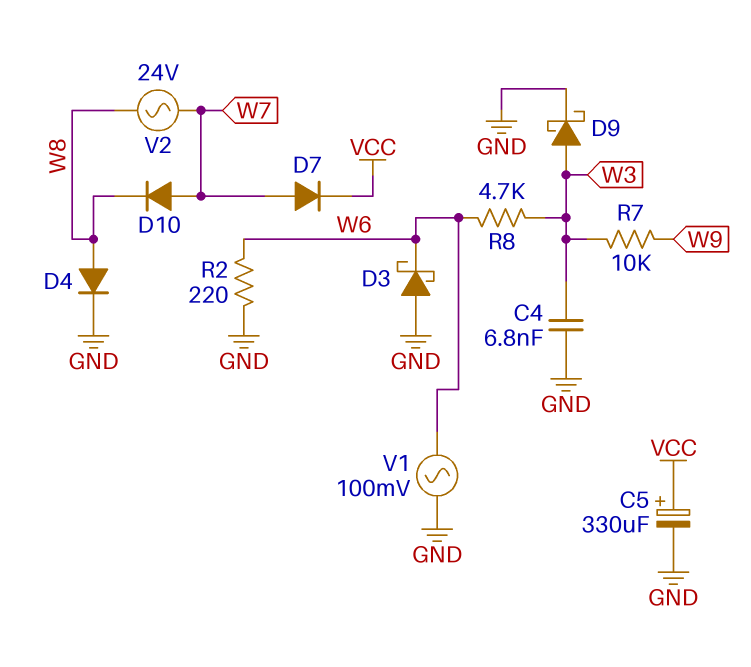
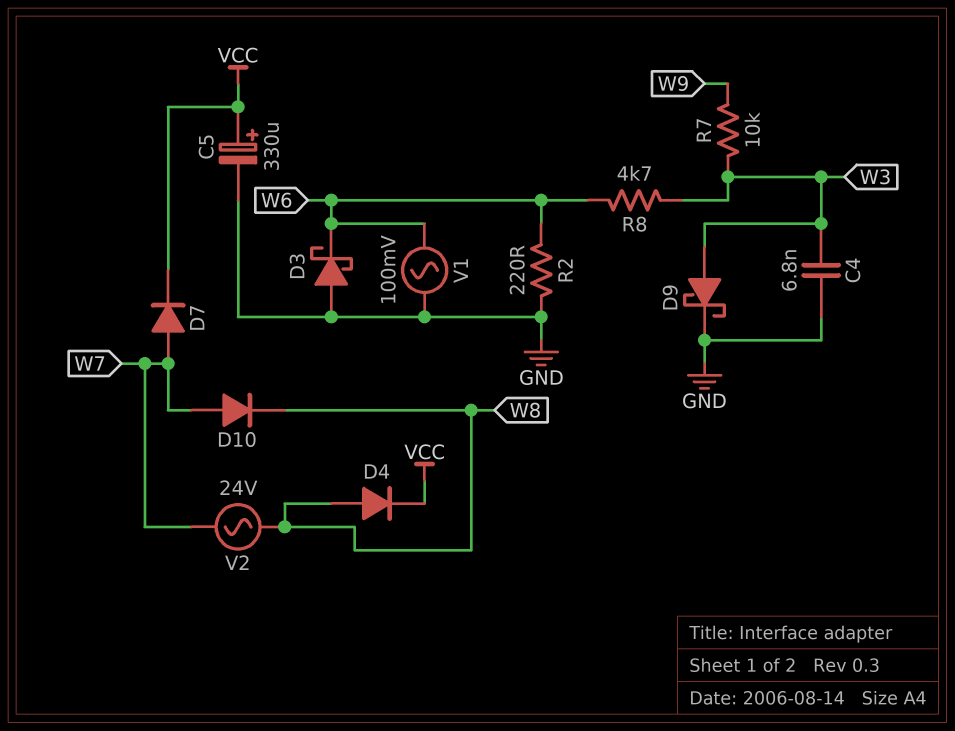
D4: diode (A W8, K GND) -> diode (A W8, K VCC)

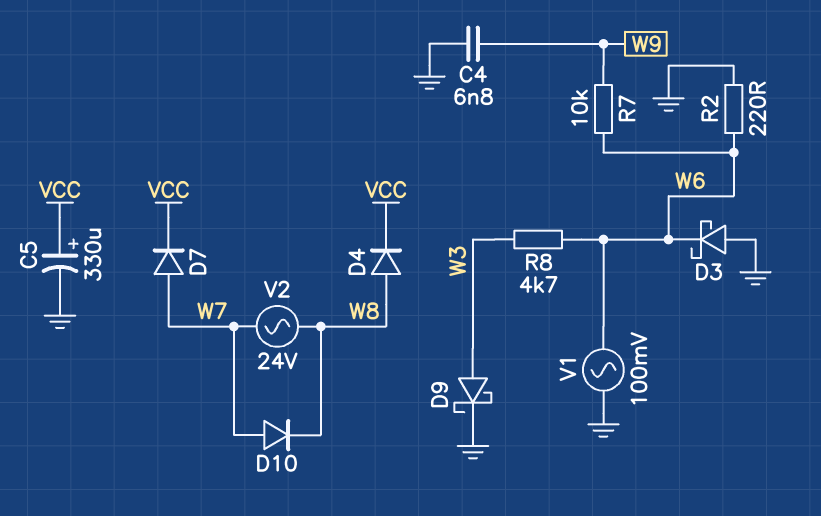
C4: 6.8nF (GND, W3) -> 6.8nF (GND, W9)
R7: 10k (W3, W9) -> 10k (W6, W9)

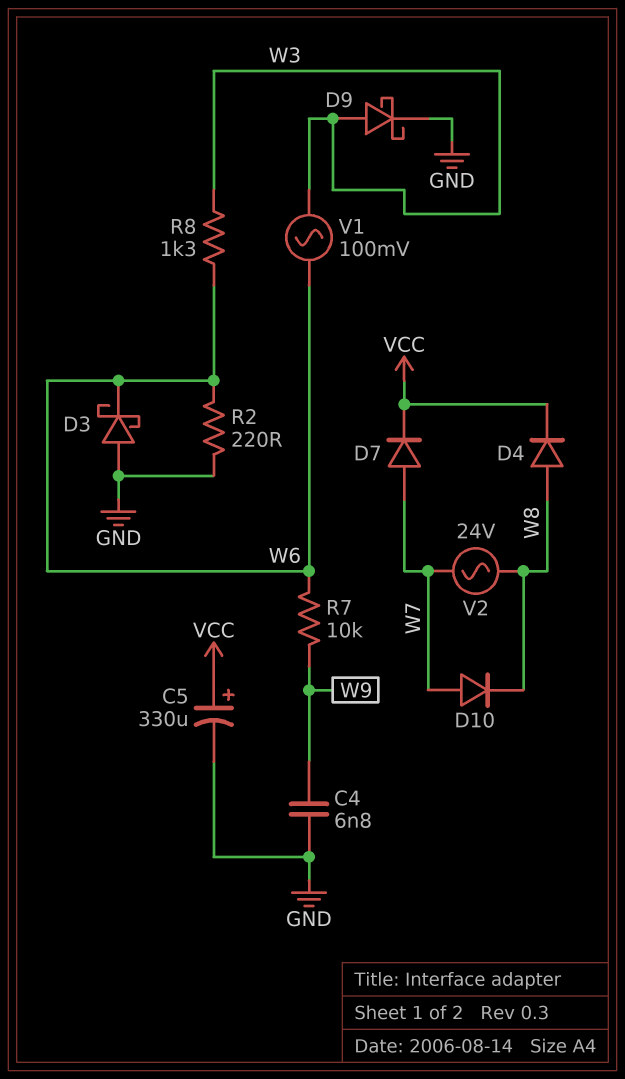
R8: 4.7k (W3, W6) -> 1.3k (W3, W6)
V1: AC 100mV (GND, W6) -> AC 100mV (W3, W6)

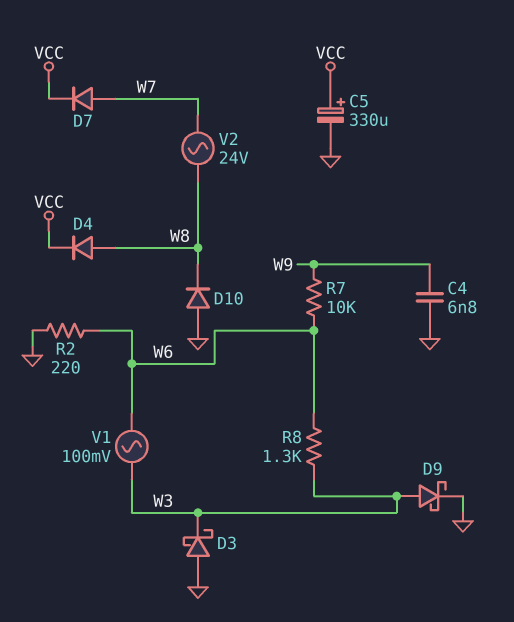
D3: schottky (A GND, K W6) -> schottky (A GND, K W3)
D10: diode (A W7, K W8) -> diode (A GND, K W8)

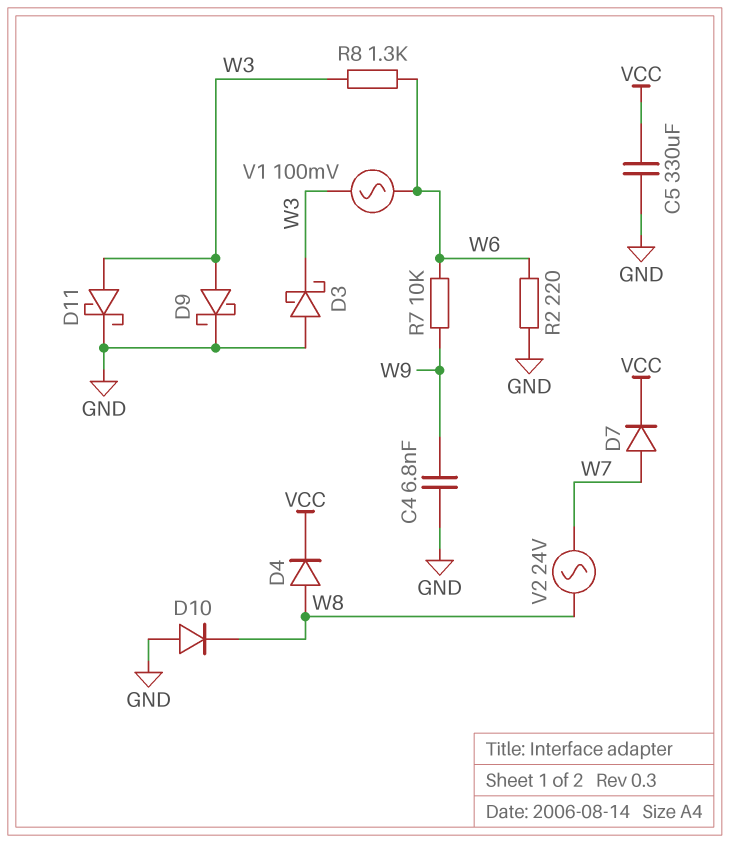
C5: 330uF (plus VCC, minus GND) -> 330uF (GND, VCC)
D11: none -> schottky (A W3, K GND)

